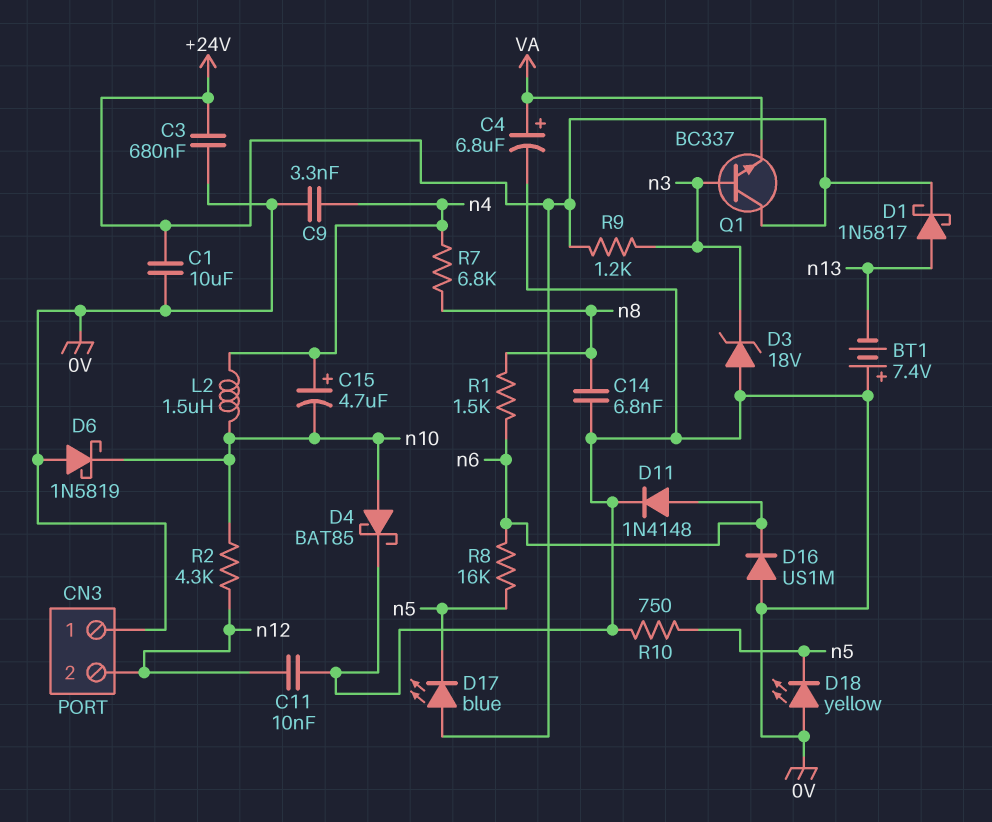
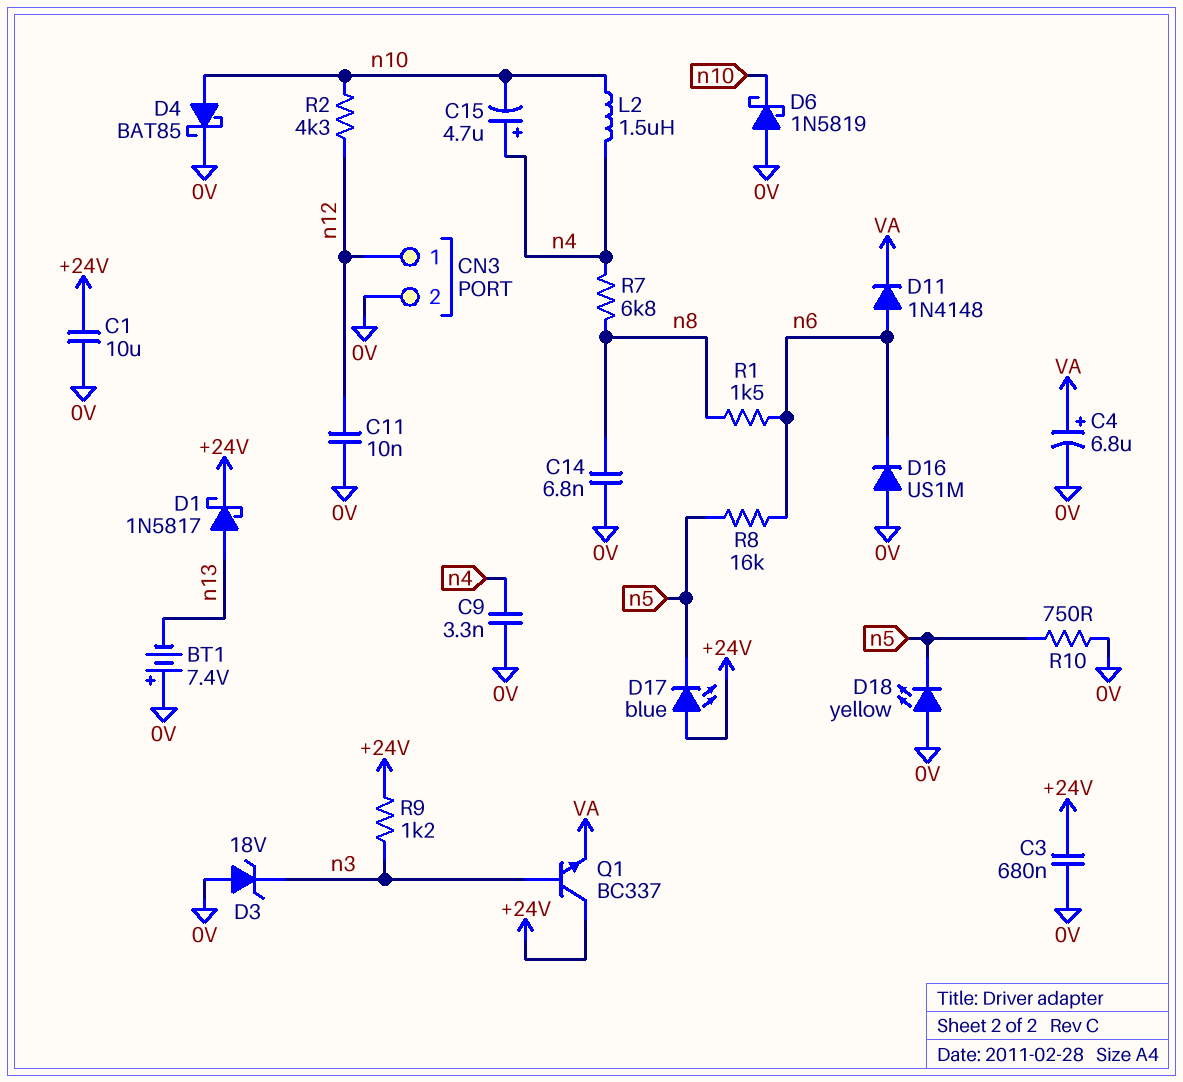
CN3 pin 1: 0V -> n12
CN3 pin 2: n12 -> 0V
D11: diode 1N4148 (A n6, K 0V) -> diode 1N4148 (A n6, K VA)

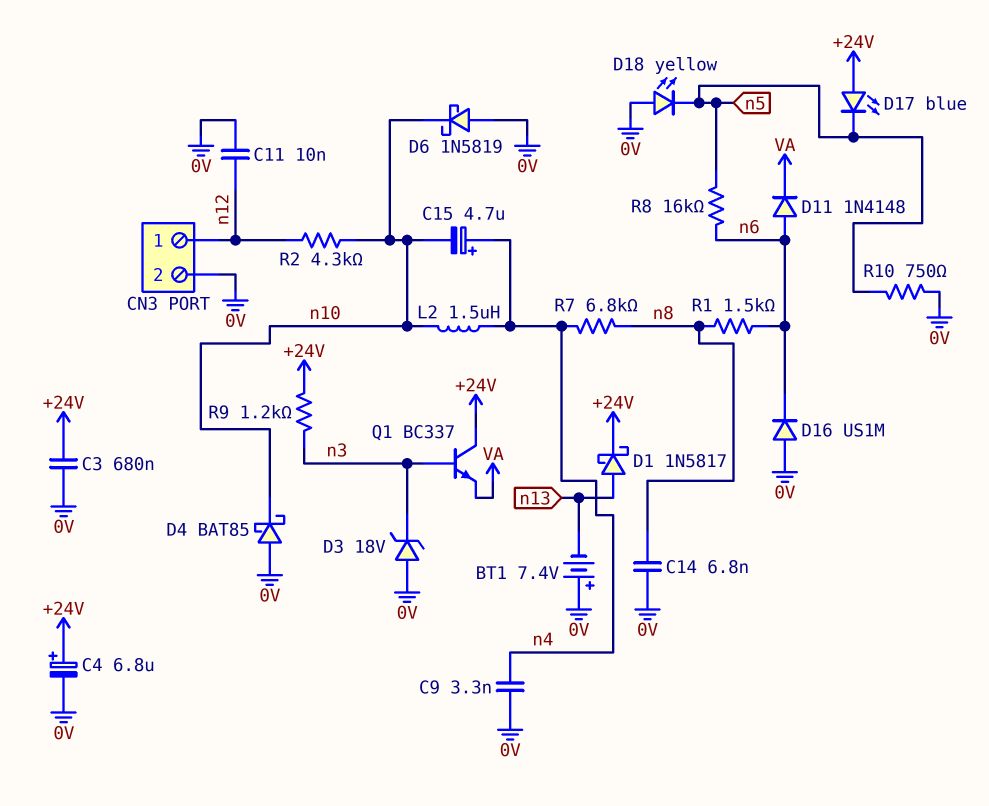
C1: 10uF (+24V, 0V) -> none
C4: 6.8uF (plus VA, minus 0V) -> 6.8uF (plus +24V, minus 0V)
D4: schottky BAT85 (A n10, K 0V) -> schottky BAT85 (A 0V, K n10)

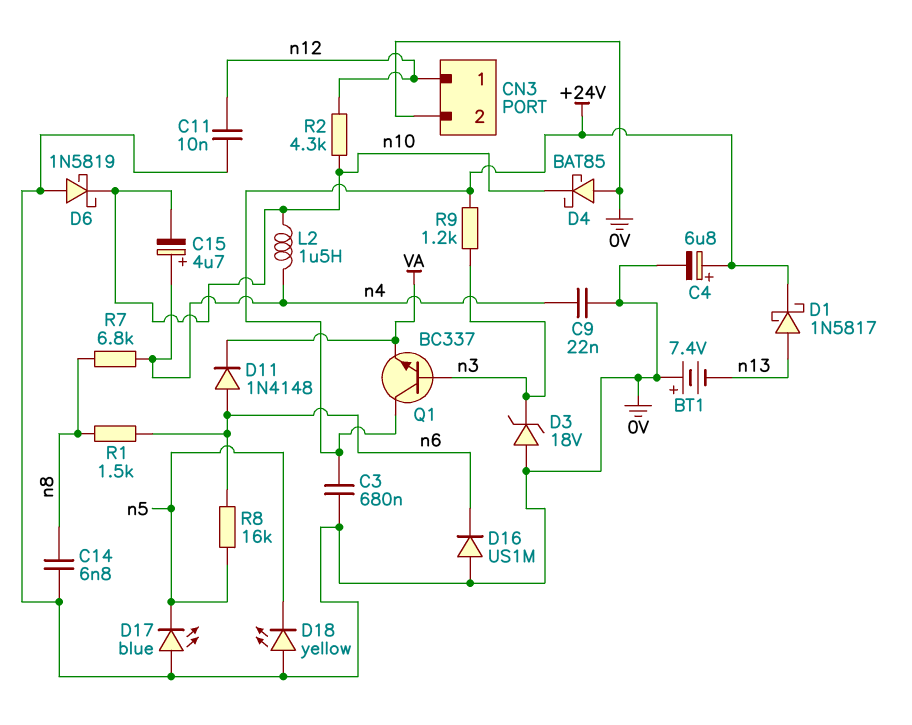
C9: 3.3nF (0V, n4) -> 22nF (0V, n4)
D17: LED blue (A +24V, K n5) -> LED blue (A 0V, K n5)
R10: 750 (0V, n5) -> none

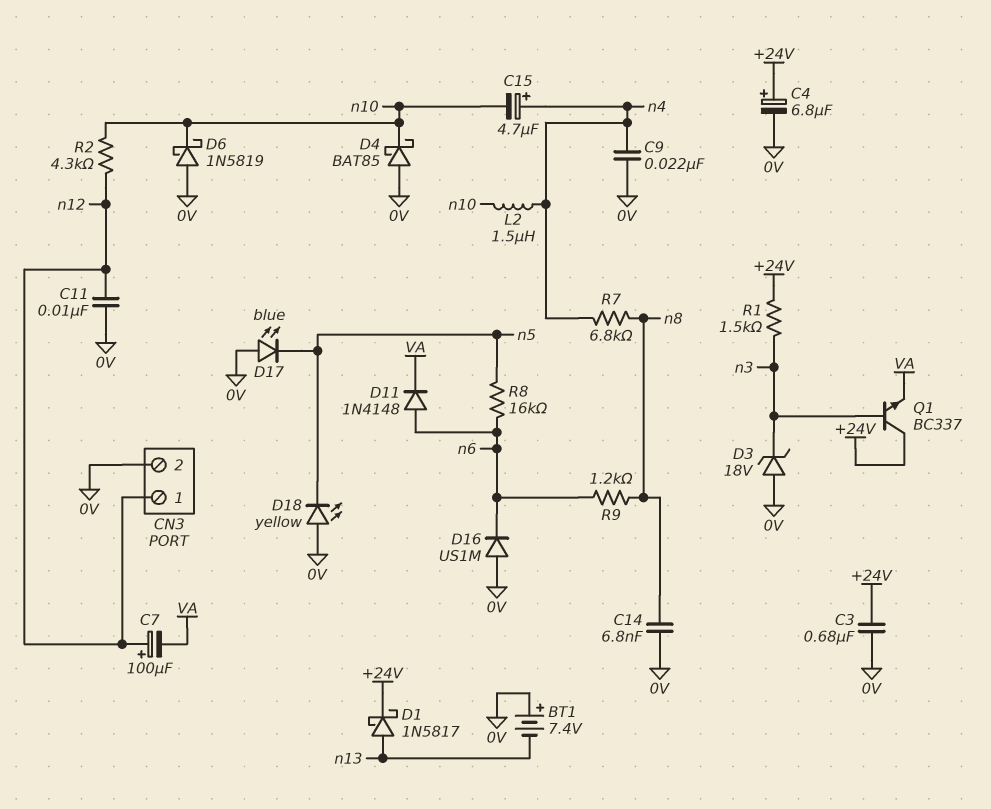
C7: none -> 100uF (plus n12, minus VA)
R1: 1.5k (n6, n8) -> 1.5k (+24V, n3)
R9: 1.2k (+24V, n3) -> 1.2k (n6, n8)

